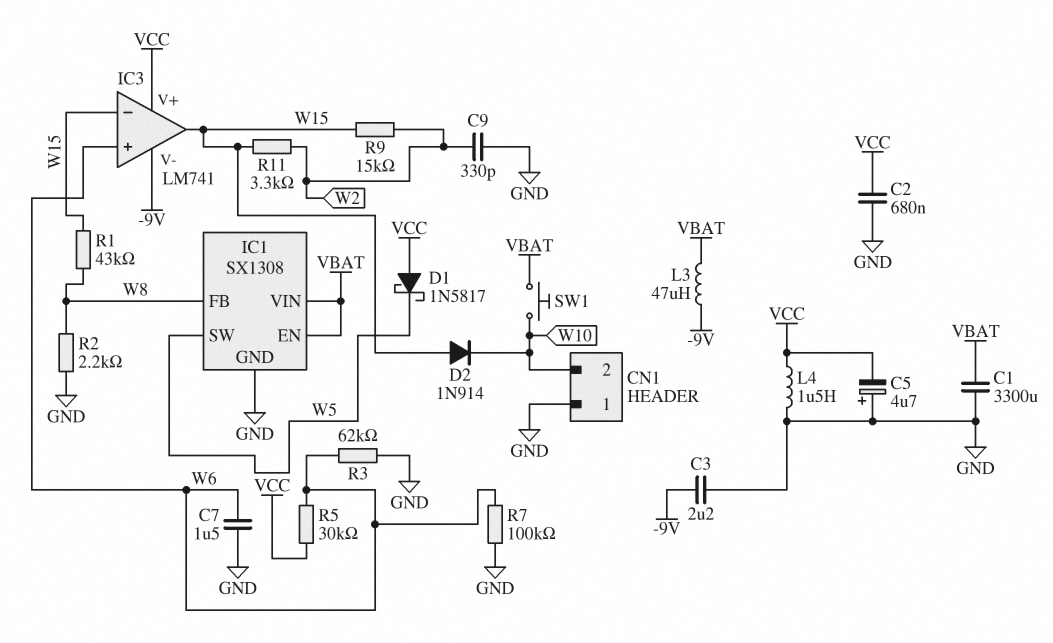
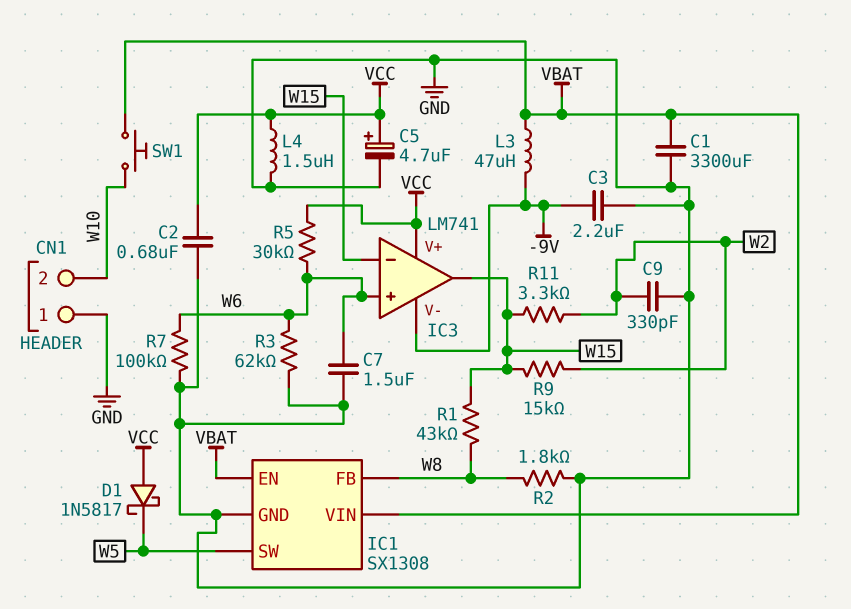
C5: 4.7uF (plus GND, minus VCC) -> 4.7uF (plus VCC, minus GND)
D2: diode 1N914 (A W15, K W10) -> none
R2: 2.2k (GND, W8) -> 1.8k (GND, W8)

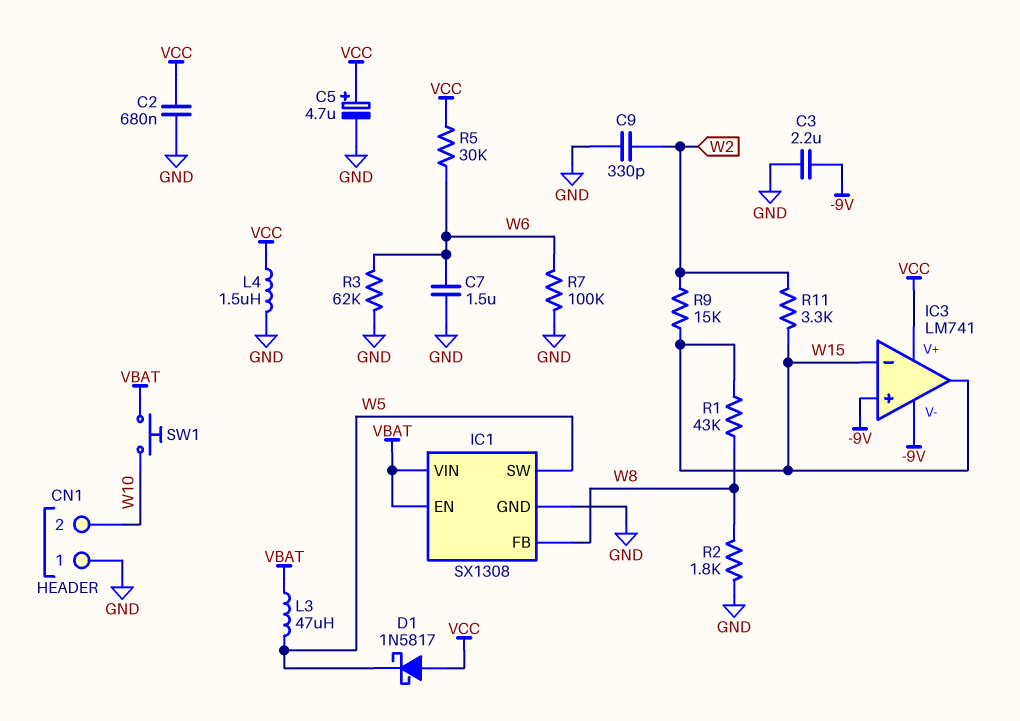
C1: 3300uF (GND, VBAT) -> none
IC3 pin in+: W6 -> -9V
L3: 47uH (-9V, VBAT) -> 47uH (VBAT, W5)

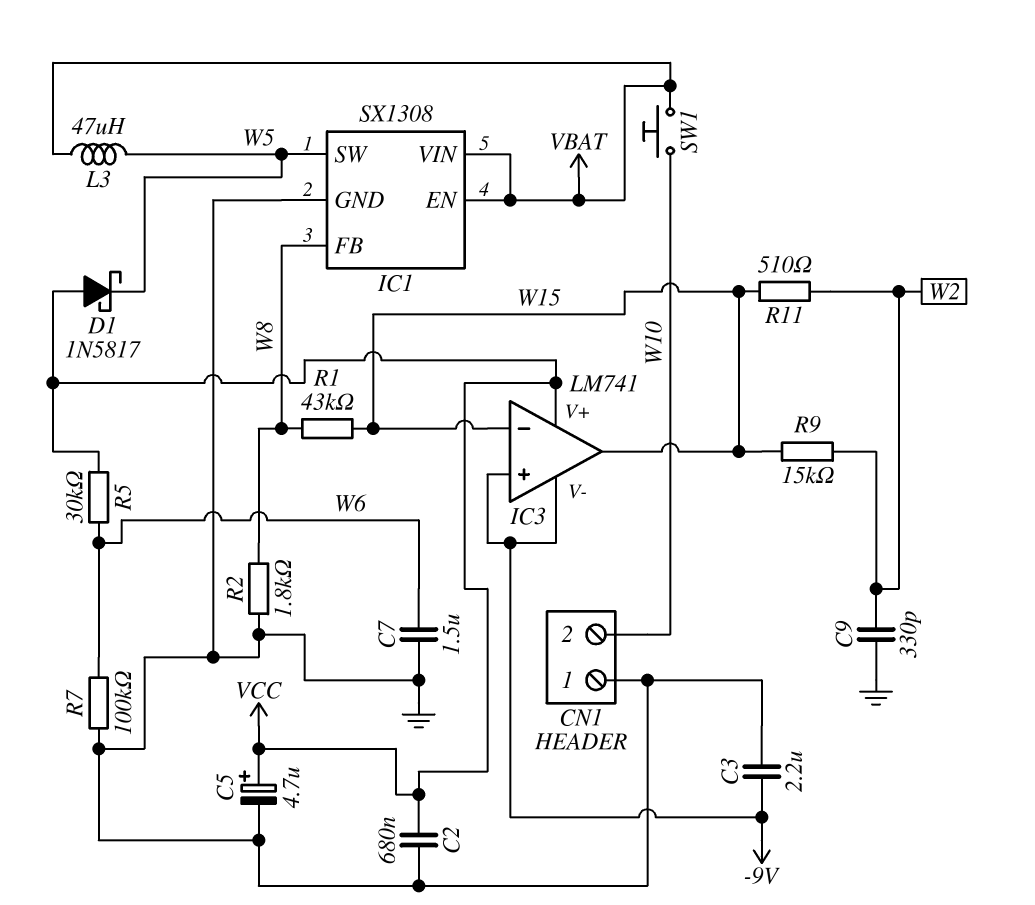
L4: 1.5uH (GND, VCC) -> none
R3: 62k (GND, W6) -> none
R11: 3.3k (W2, W15) -> 510 (W2, W15)

